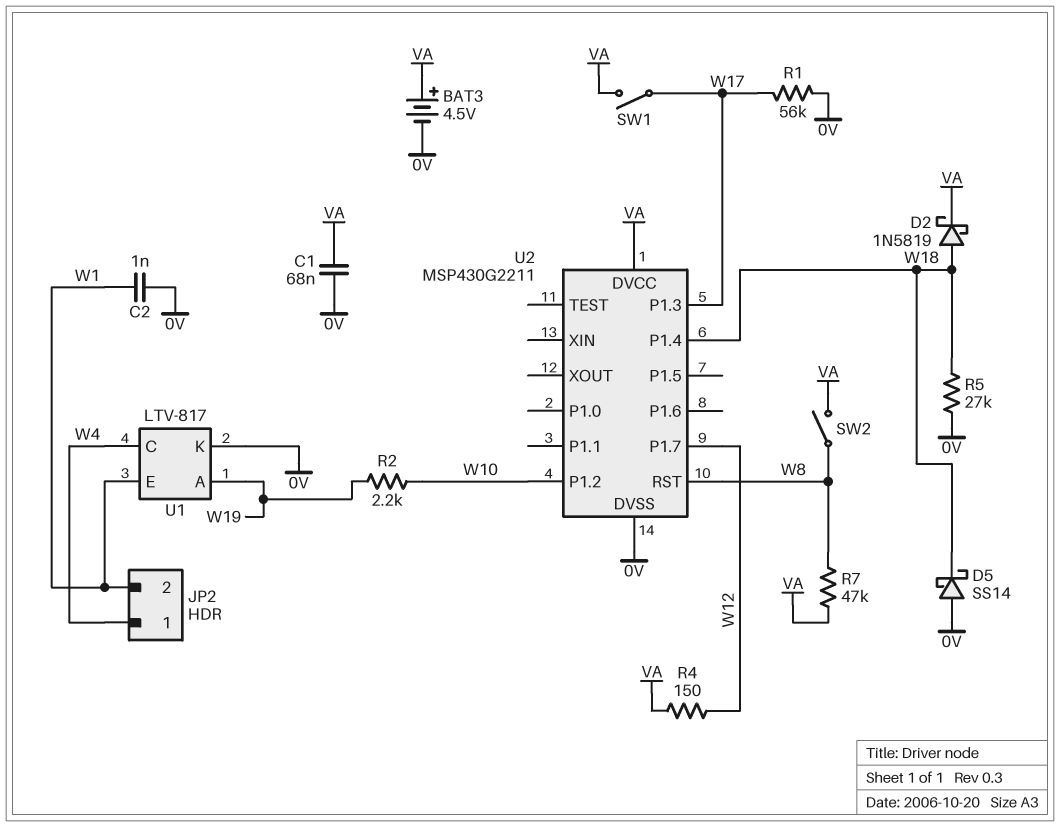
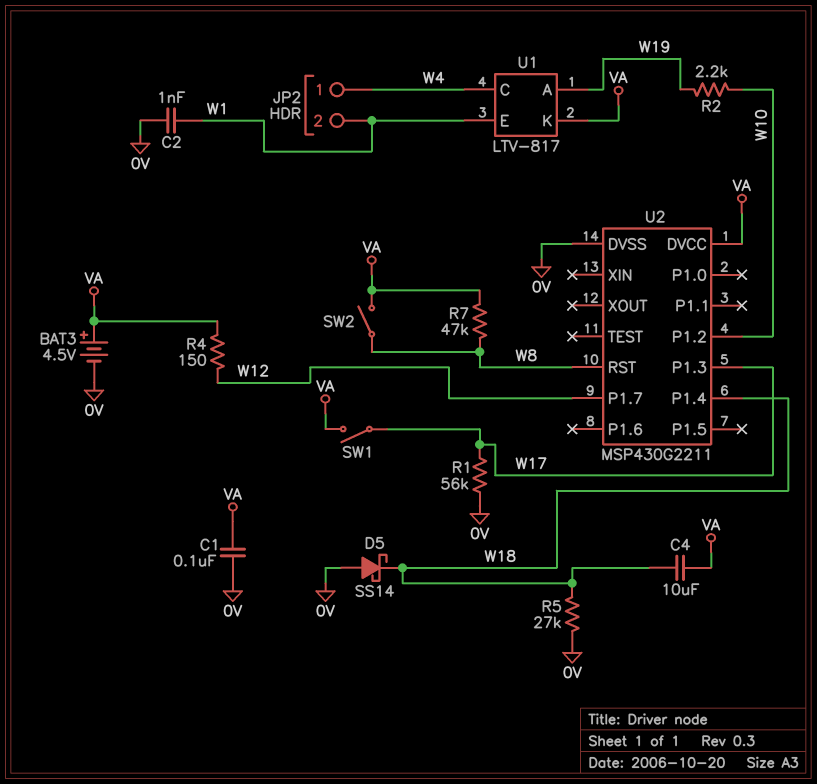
C1: 68nF (0V, VA) -> 100nF (0V, VA)
C4: none -> 10uF (VA, W18)
D2: schottky 1N5819 (A W18, K VA) -> none
U1 pin K: 0V -> VA

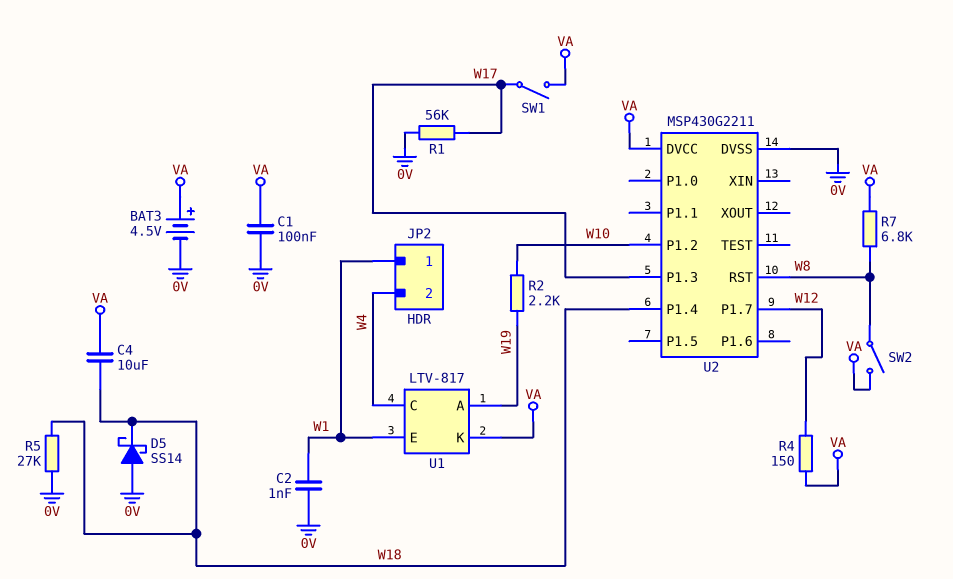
JP2 pin 1: W4 -> W1
JP2 pin 2: W1 -> W4
R7: 47k (VA, W8) -> 6.8k (VA, W8)

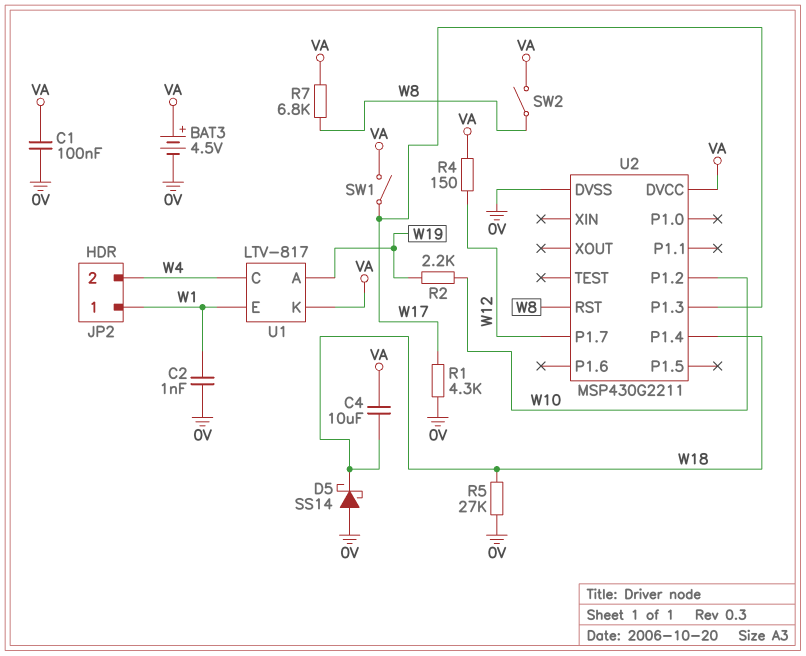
R1: 56k (0V, W17) -> 4.3k (0V, W17)

